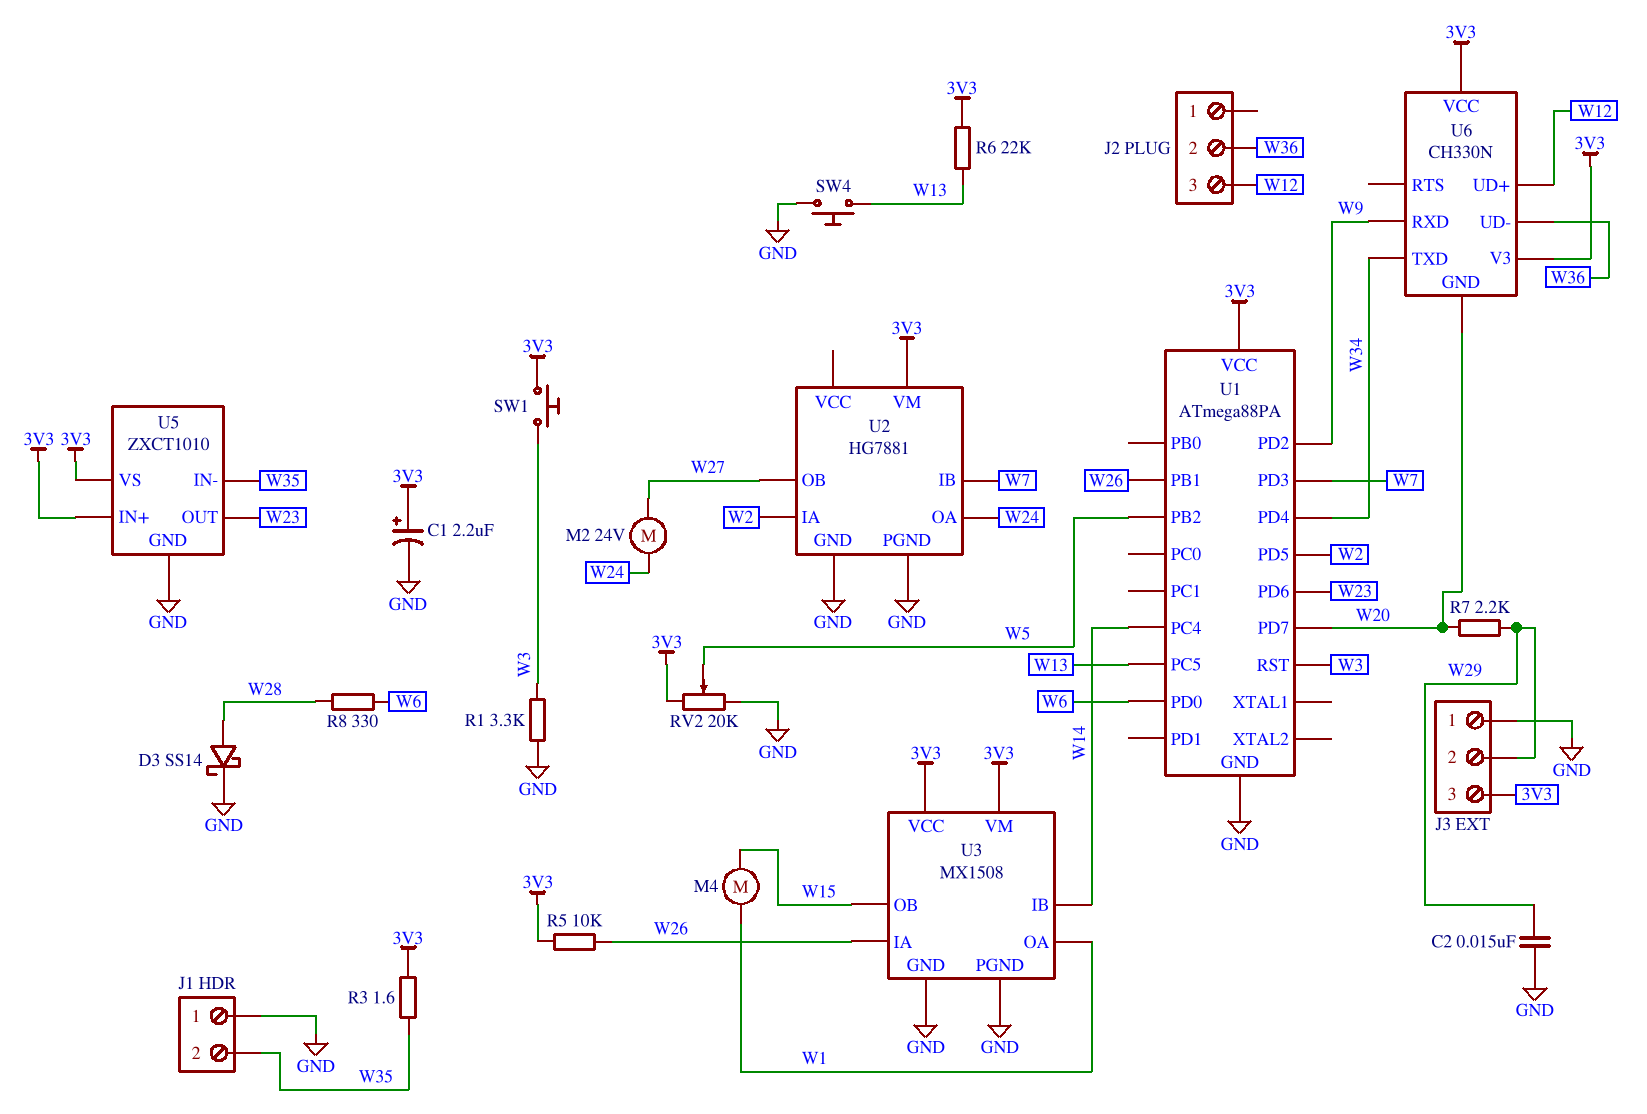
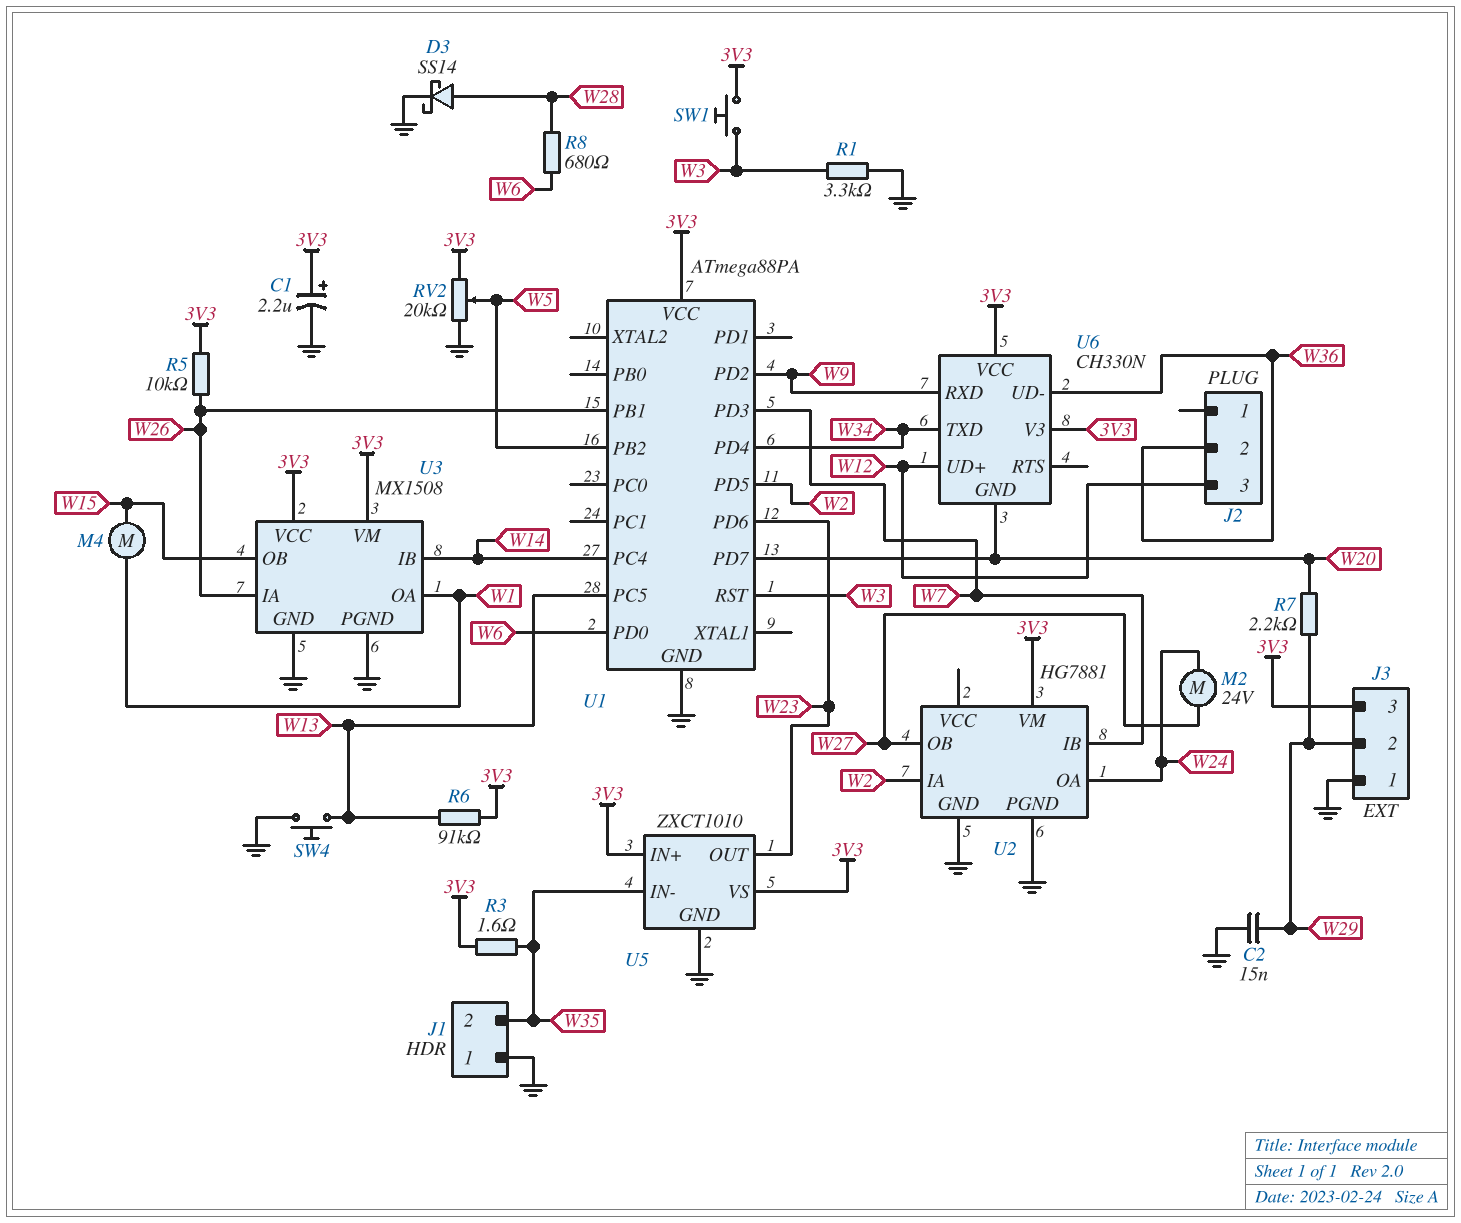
R6: 22k (3V3, W13) -> 91k (3V3, W13)
R8: 330 (W6, W28) -> 680 (W6, W28)

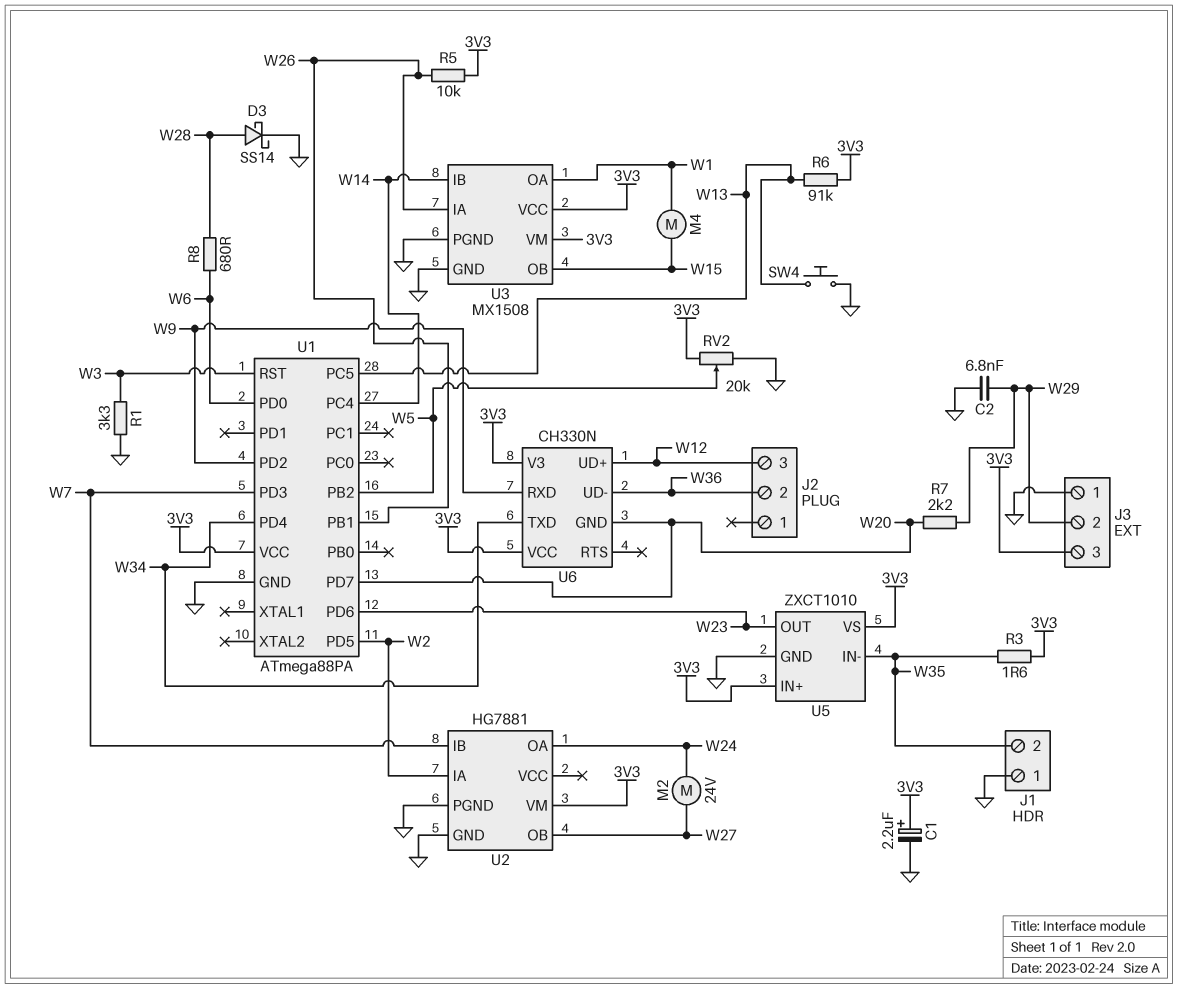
C2: 15nF (GND, W29) -> 6.8nF (GND, W29)
SW1: button (3V3, W3) -> none

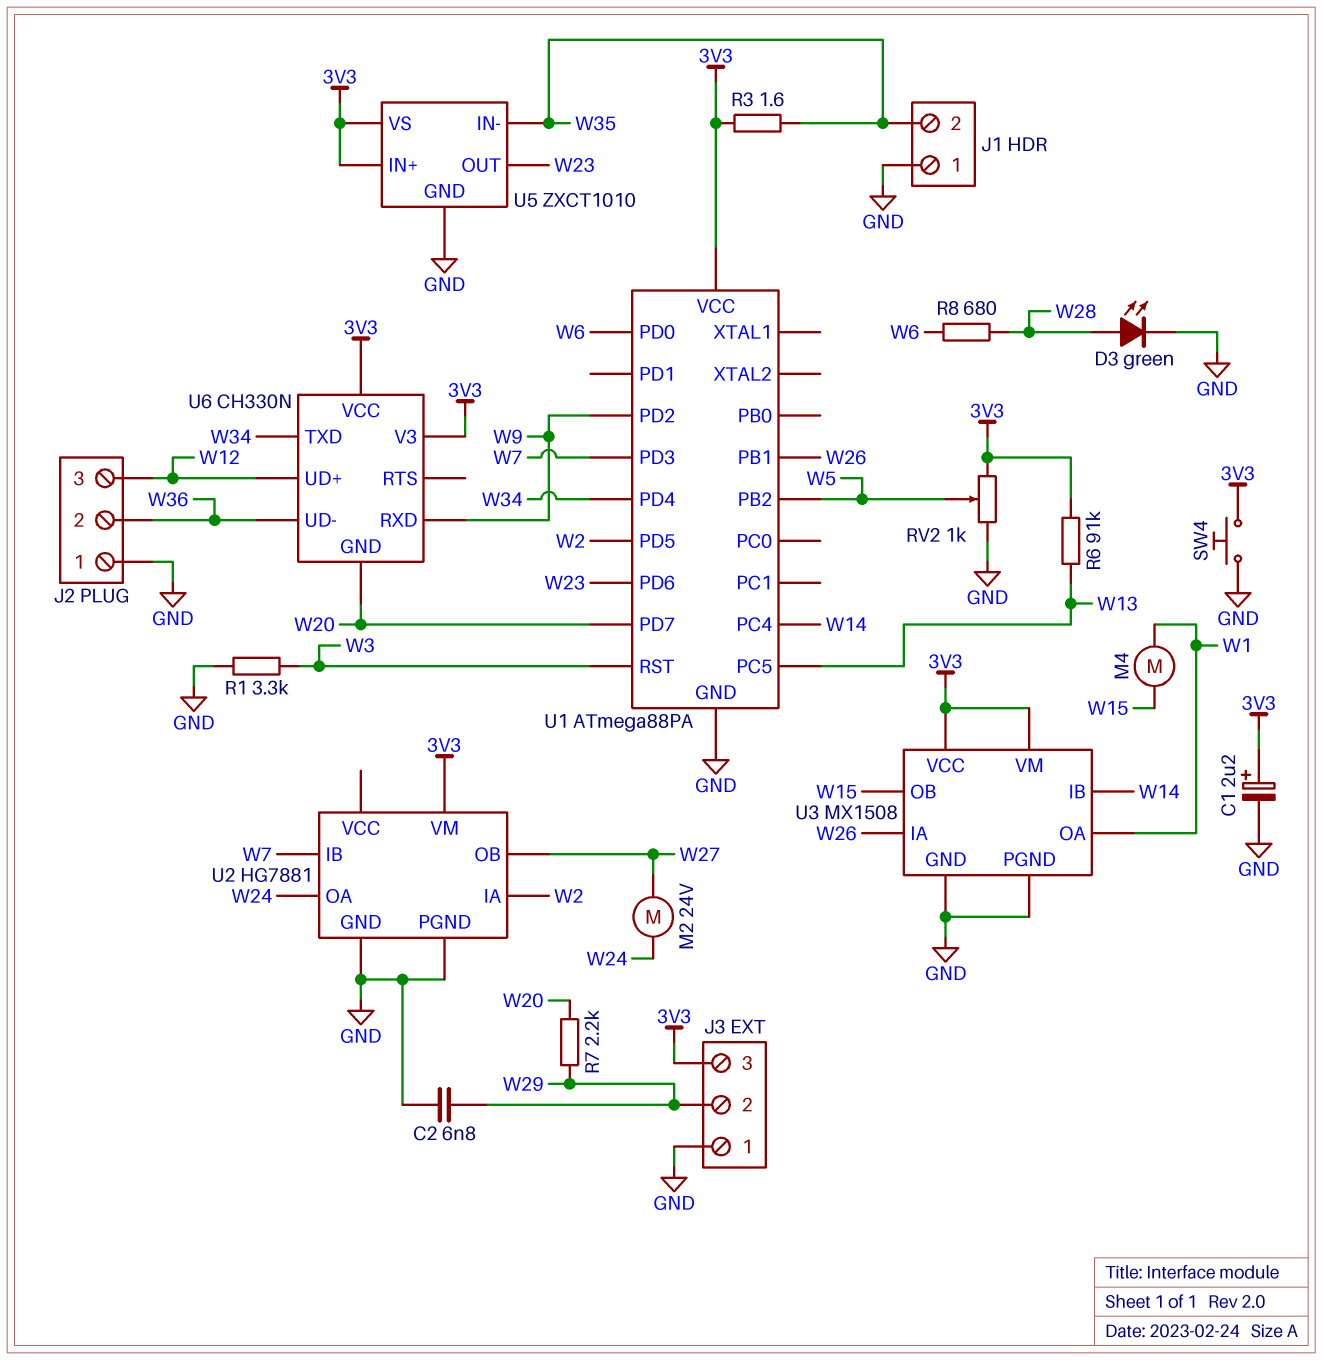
D3: schottky SS14 (A W28, K GND) -> LED green (A W28, K GND)
J2 pin 1: none -> GND
R5: 10k (3V3, W26) -> none
RV2: 20k (3V3, GND, wiper W5) -> 1k (3V3, GND, wiper W5)
SW4: button (GND, W13) -> button (3V3, GND)

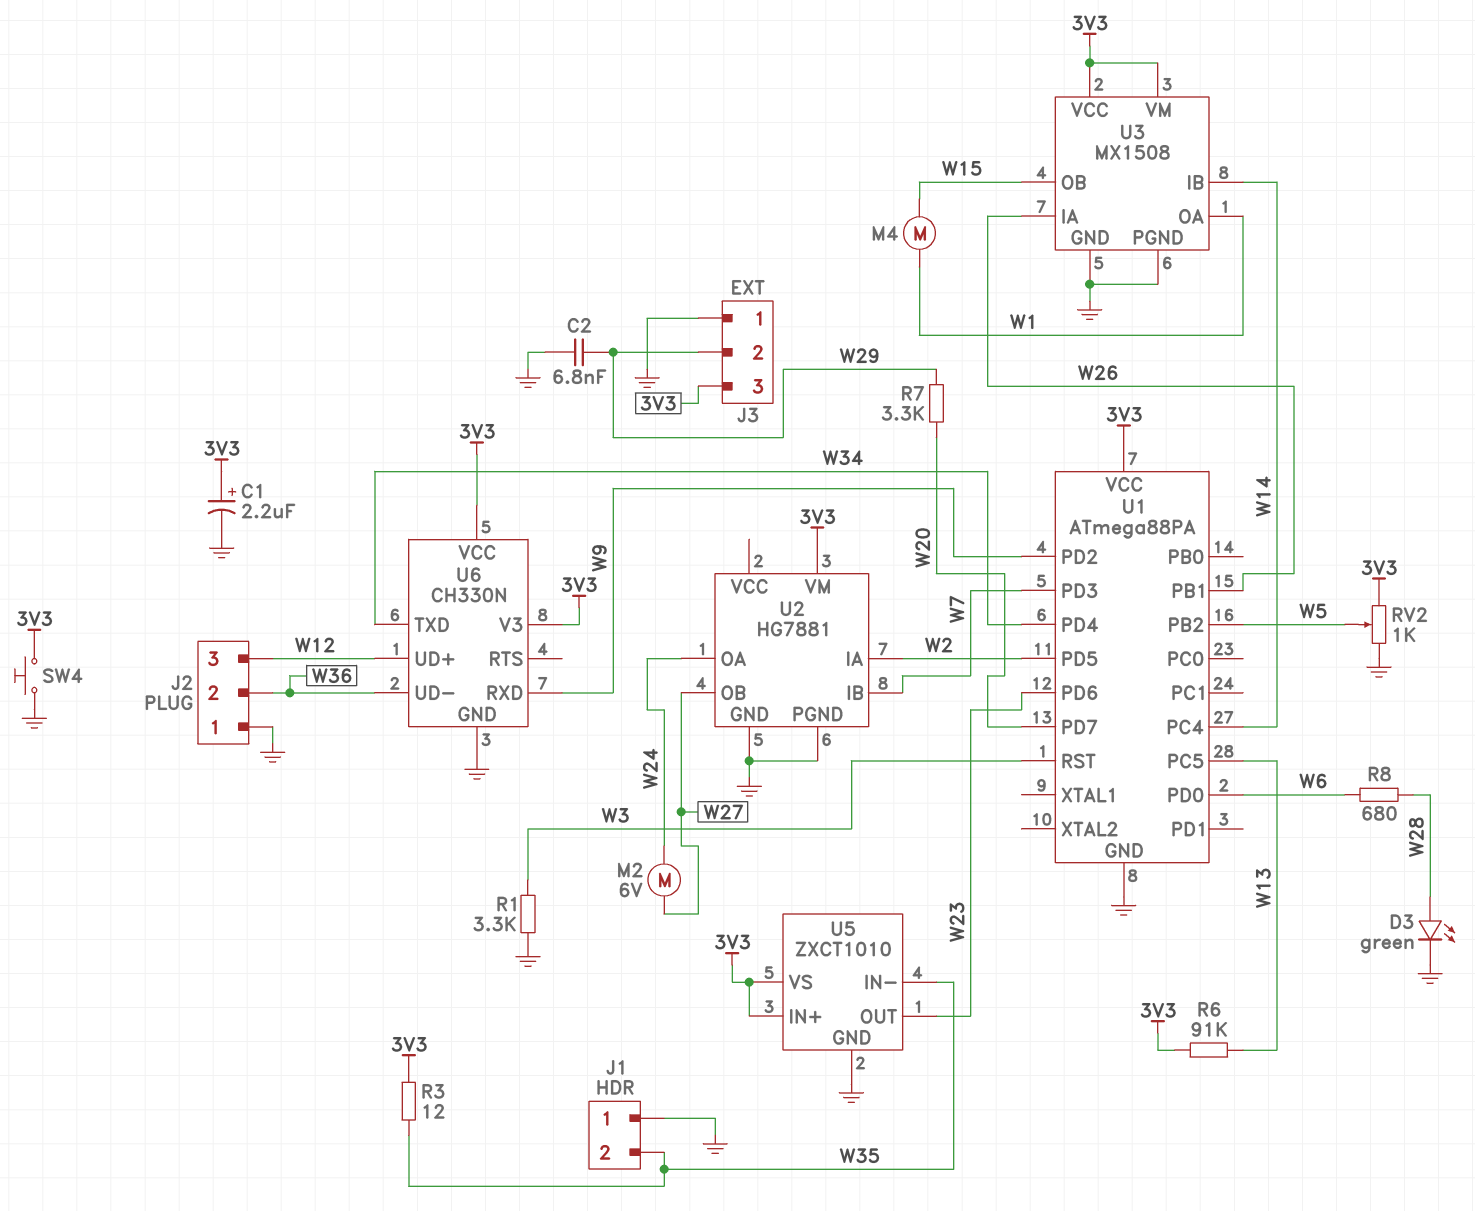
M2: motor 24V (W24, W27) -> motor 6V (W24, W27)
R3: 1.6 (3V3, W35) -> 12 (3V3, W35)
R7: 2.2k (W20, W29) -> 3.3k (W20, W29)
U6 pin GND: W20 -> GND

